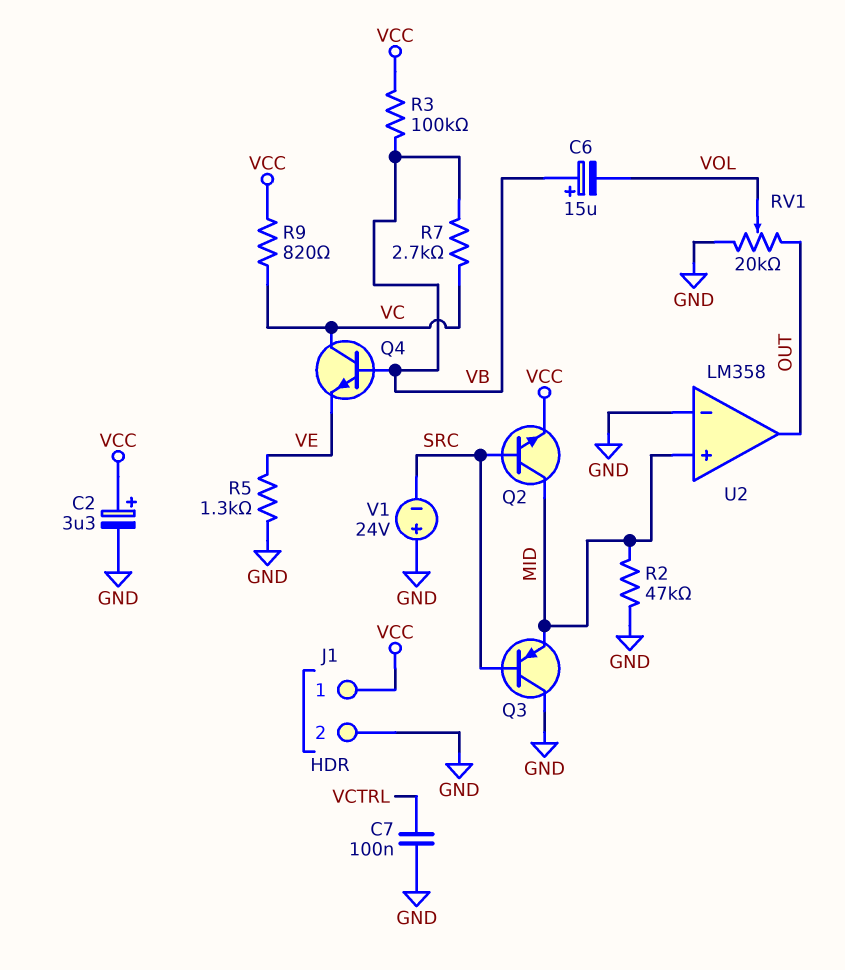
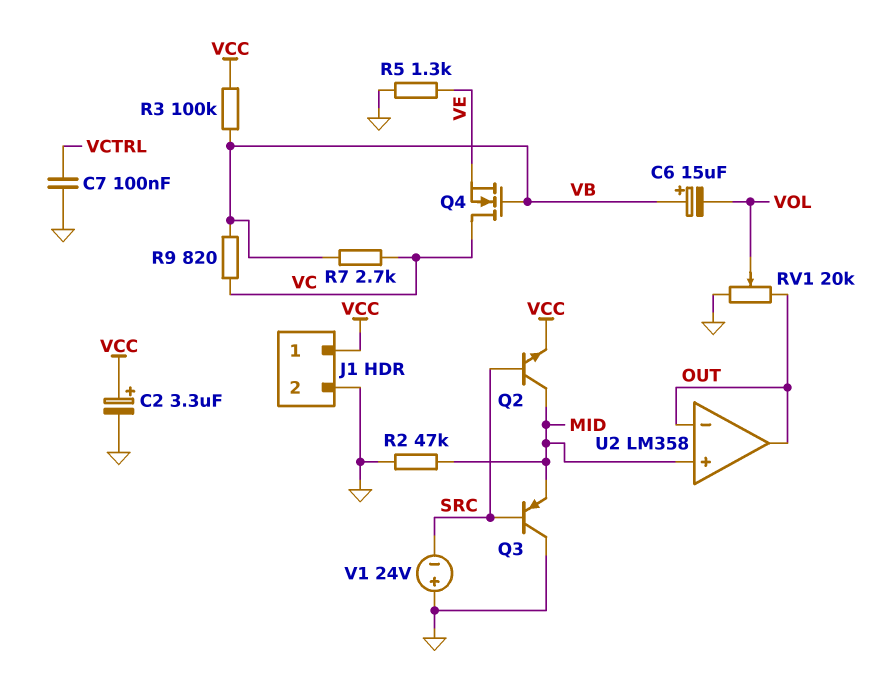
Q4: NPN (B VB, C VC, E VE) -> NMOS (G VB, D VC, S VE)
R9: 820 (VC, VCC) -> 820 (VB, VC)
U2 pin in-: GND -> OUT

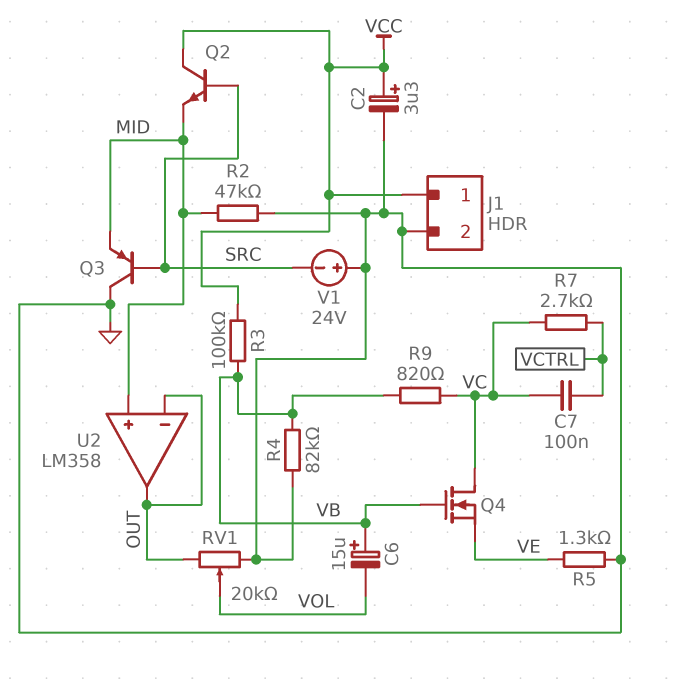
C7: 100nF (GND, VCTRL) -> 100nF (VC, VCTRL)
Q2: NPN (B SRC, C MID, E VCC) -> NPN (B SRC, C VCC, E MID)
R4: none -> 82k (GND, VB)
R7: 2.7k (VB, VC) -> 2.7k (VC, VCTRL)

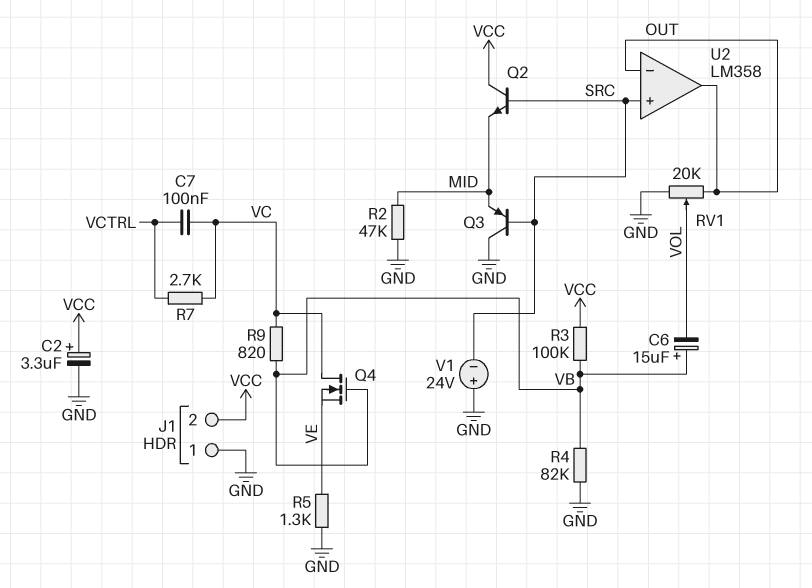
J1 pin 1: VCC -> GND
J1 pin 2: GND -> VCC
U2 pin in+: MID -> SRC

